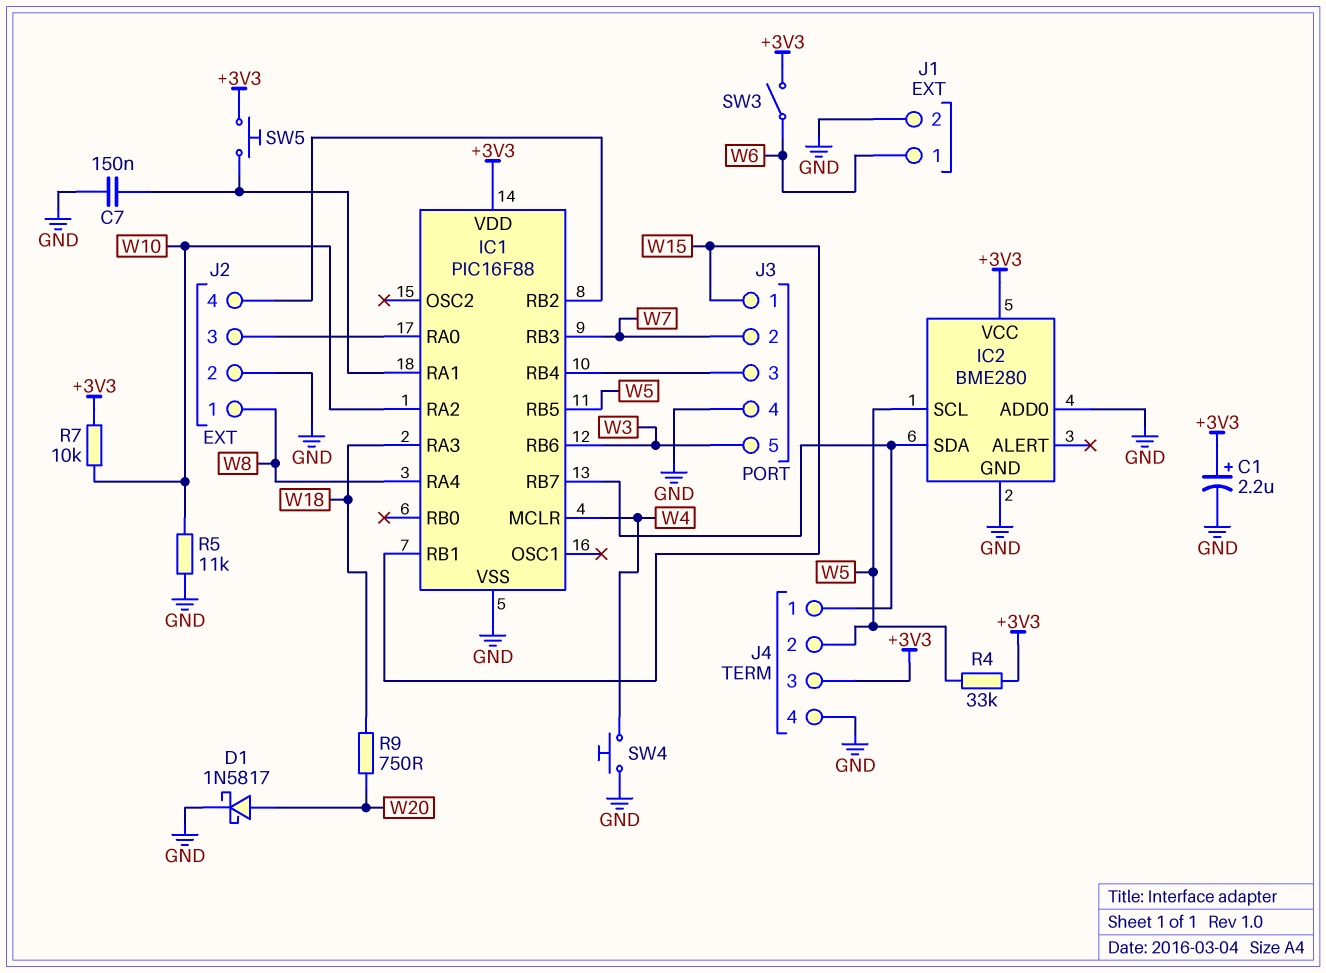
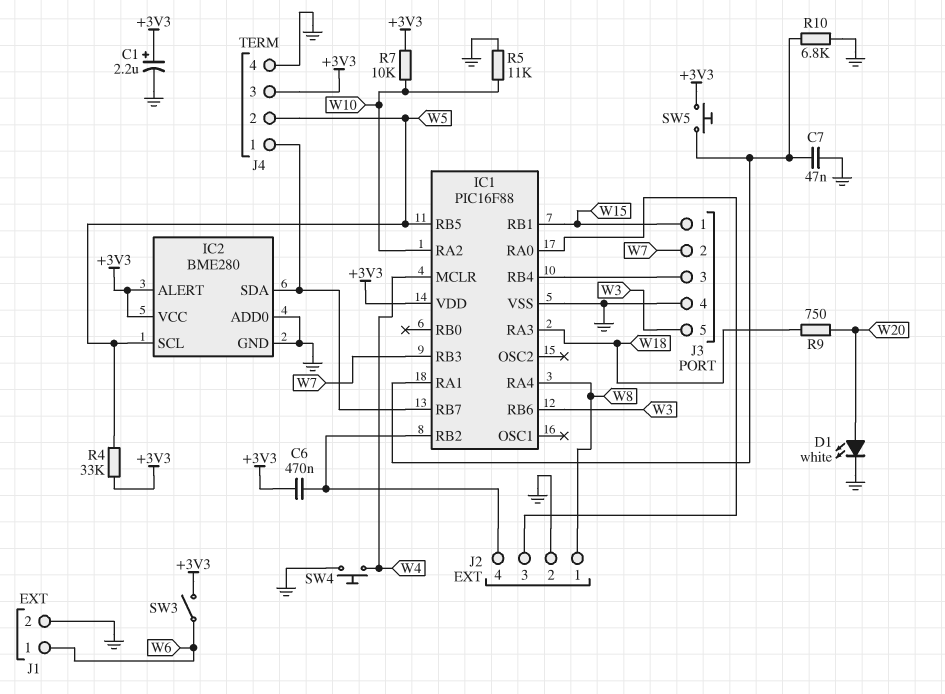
C6: none -> 470nF (+3V3, IC1/RB2)
C7: 150nF (GND, IC1/RA1) -> 47nF (GND, IC1/RA1)
D1: schottky 1N5817 (A W20, K GND) -> LED white (A W20, K GND)
IC2 pin ALERT: none -> +3V3
R10: none -> 6.8k (GND, IC1/RA1)

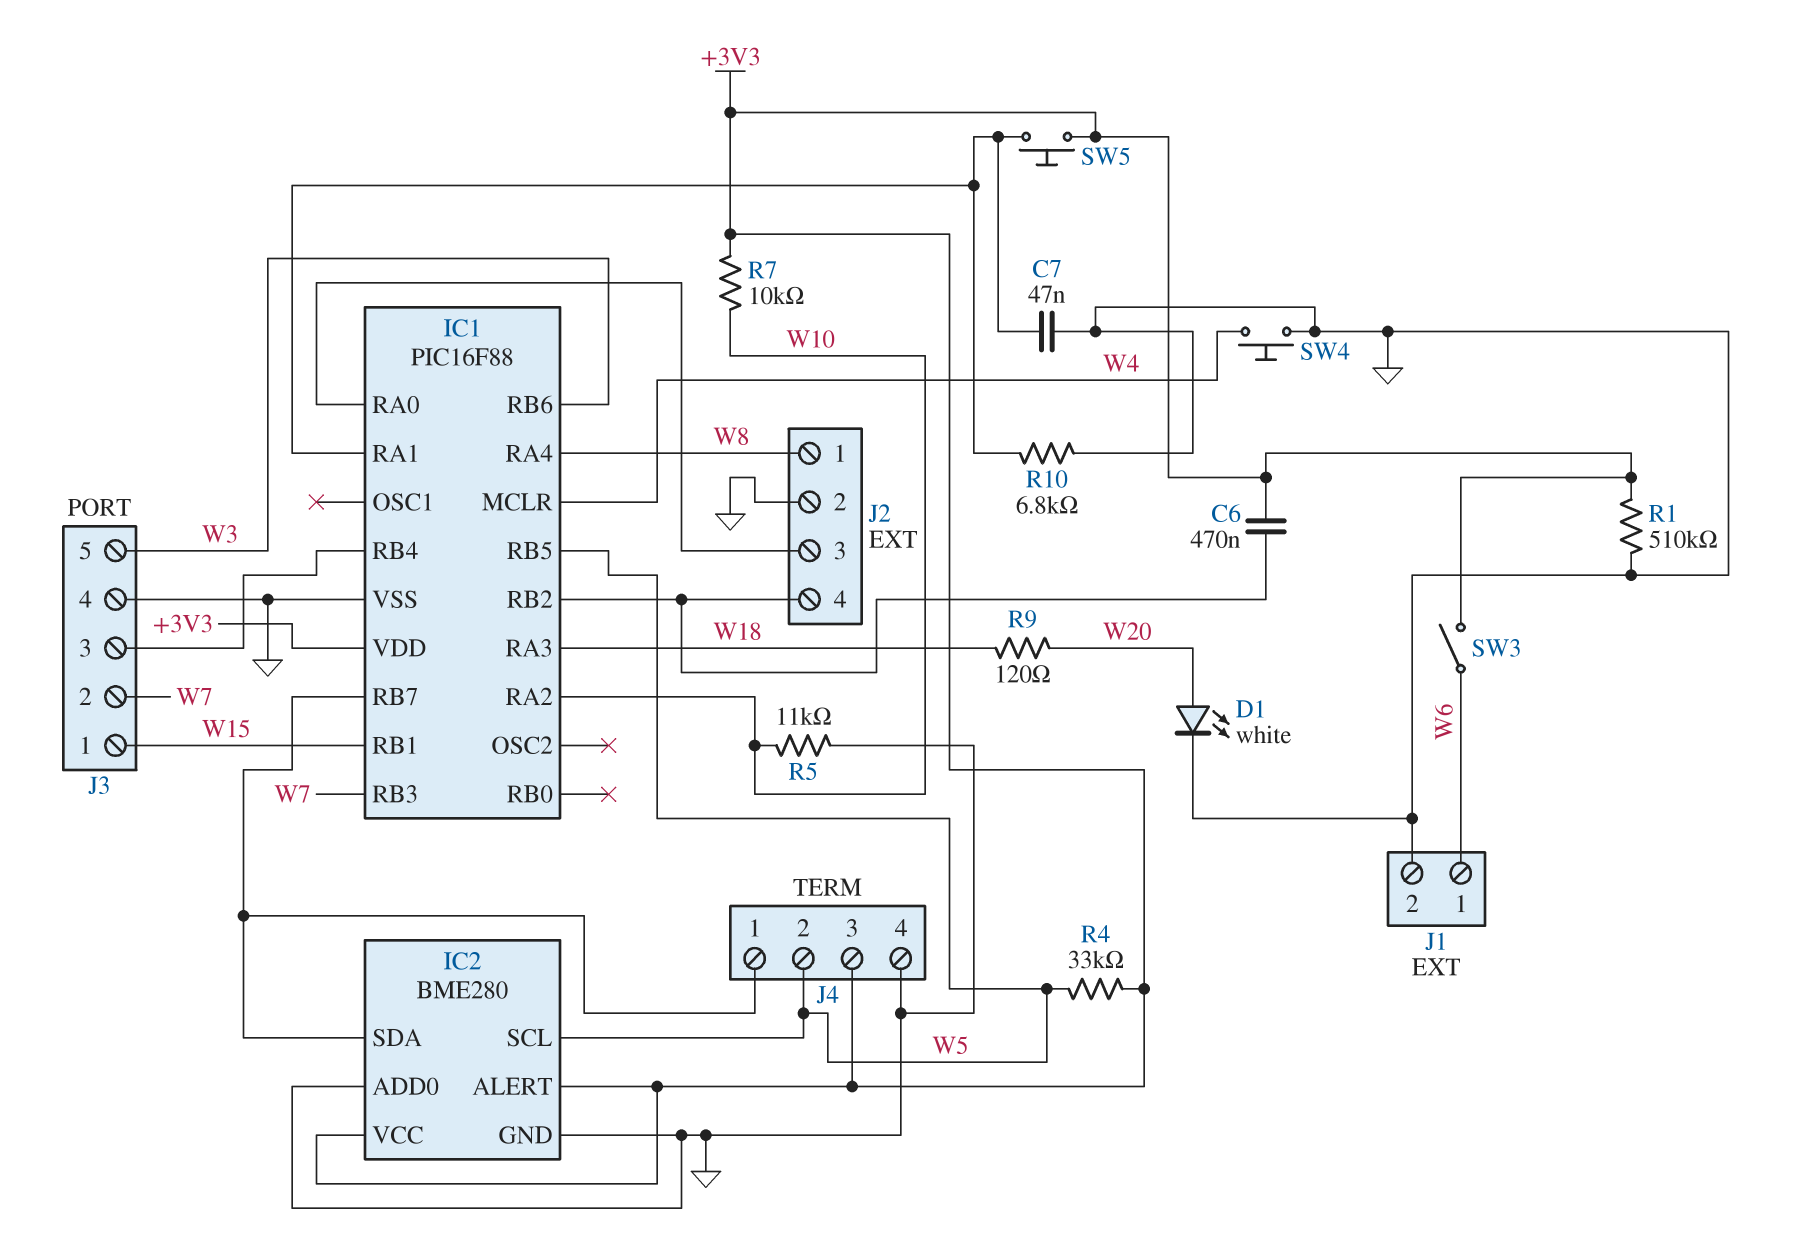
C1: 2.2uF (plus +3V3, minus GND) -> none
R1: none -> 510k (+3V3, GND)
R9: 750 (W18, W20) -> 120 (W18, W20)

